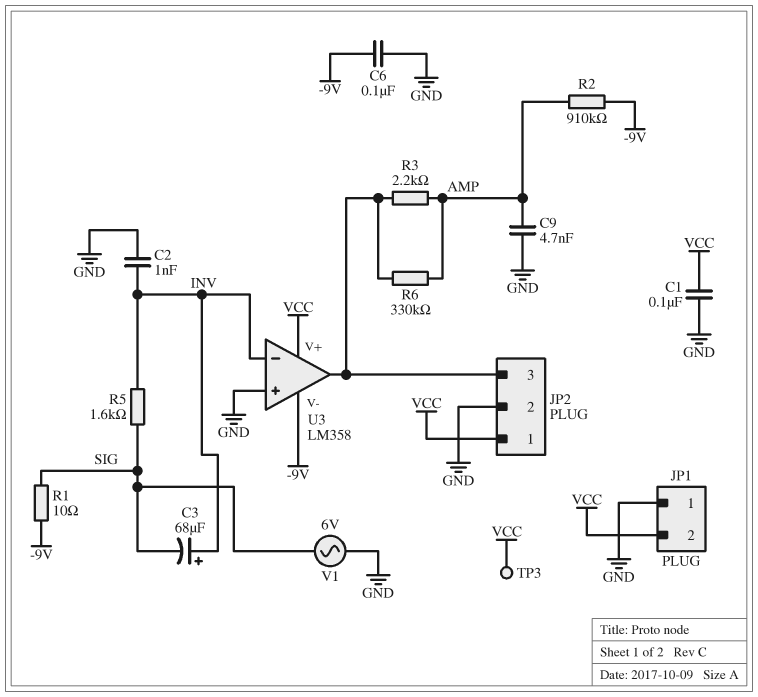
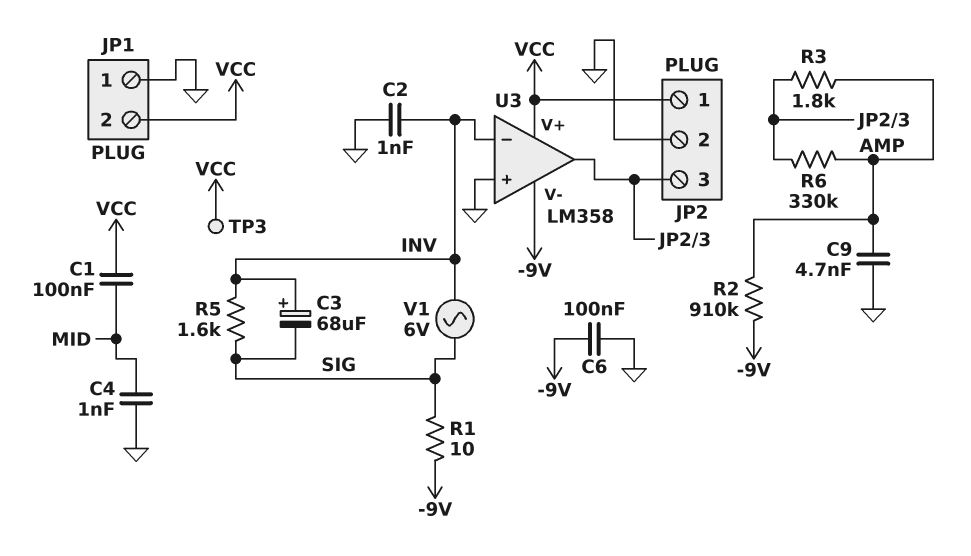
C1: 100nF (GND, VCC) -> 100nF (MID, VCC)
C4: none -> 1nF (GND, MID)
R3: 2.2k (AMP, JP2/3) -> 1.8k (AMP, JP2/3)
V1: AC 6V (GND, SIG) -> AC 6V (INV, SIG)

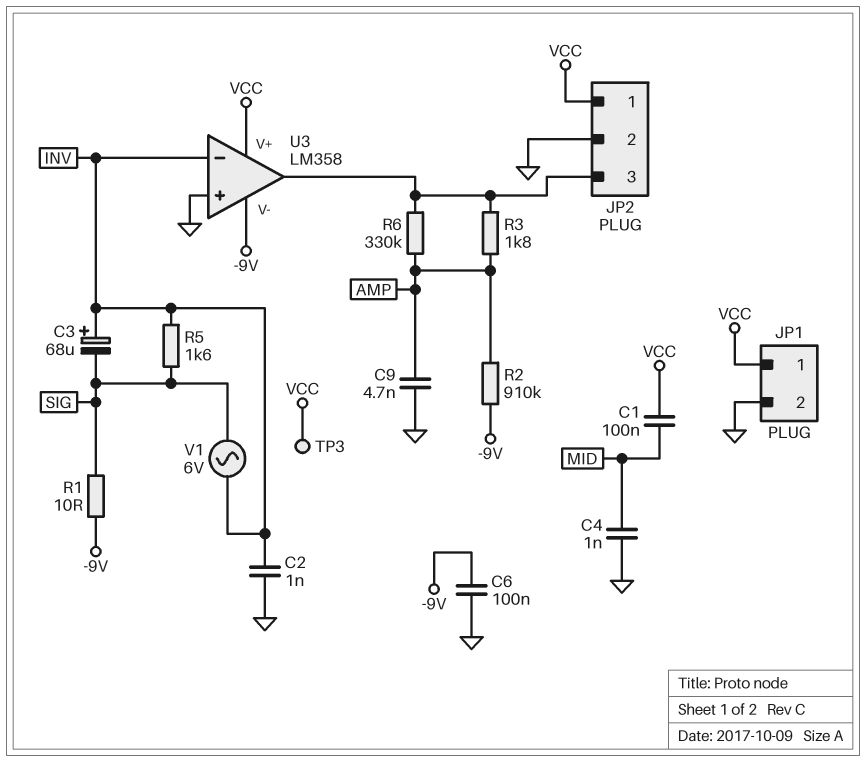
JP1 pin 1: GND -> VCC
JP1 pin 2: VCC -> GND

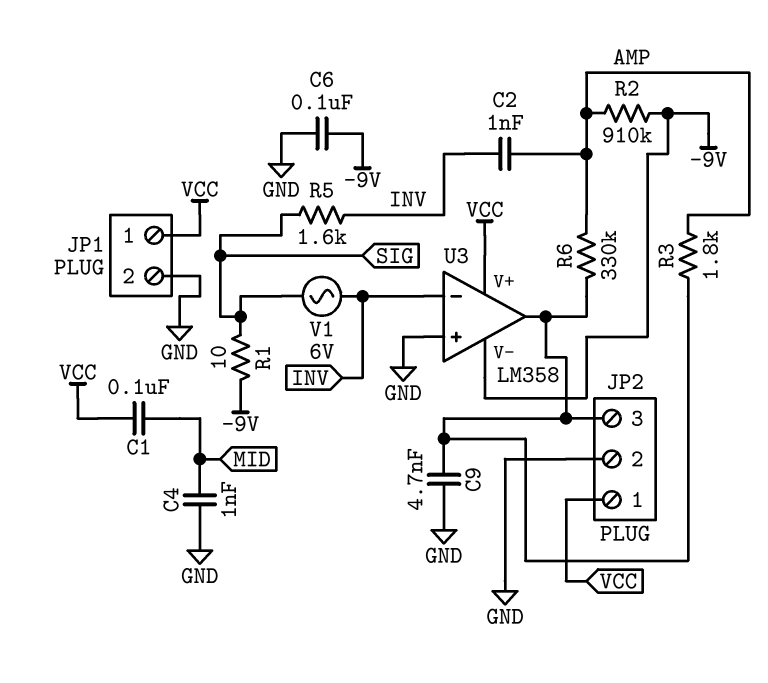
C2: 1nF (GND, INV) -> 1nF (AMP, INV)
C3: 68uF (plus INV, minus SIG) -> none
C9: 4.7nF (AMP, GND) -> 4.7nF (GND, JP2/3)
TP3: test point (VCC) -> none

